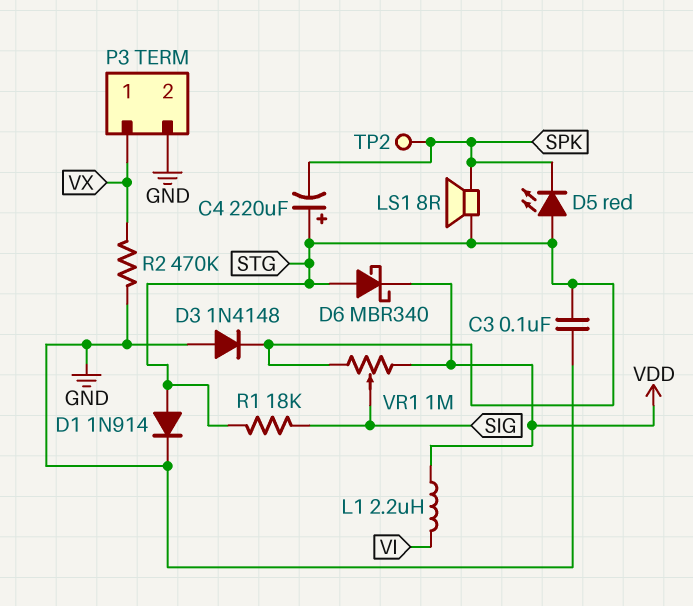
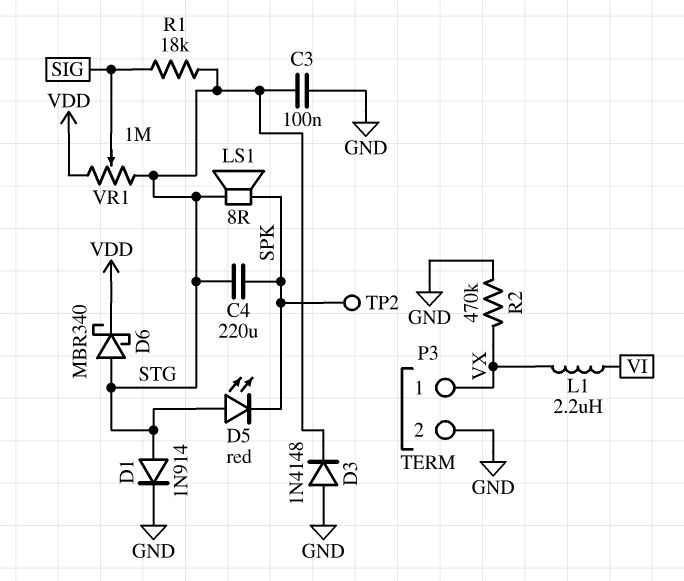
C4: 220uF (plus STG, minus SPK) -> 220uF (SPK, STG)
L1: 2.2uH (VDD, VI) -> 2.2uH (VI, VX)

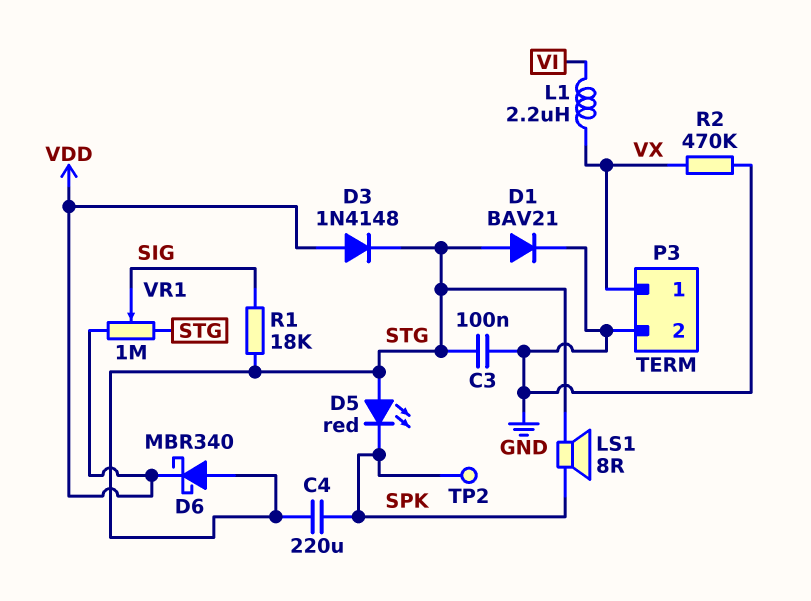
D1: diode 1N914 (A STG, K GND) -> diode BAV21 (A STG, K GND)
D3: diode 1N4148 (A GND, K STG) -> diode 1N4148 (A VDD, K STG)

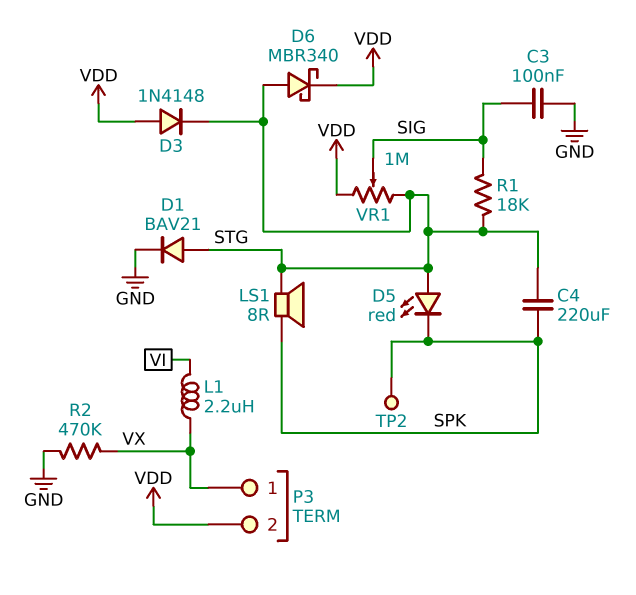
C3: 100nF (GND, STG) -> 100nF (GND, SIG)
P3 pin 2: GND -> VDD

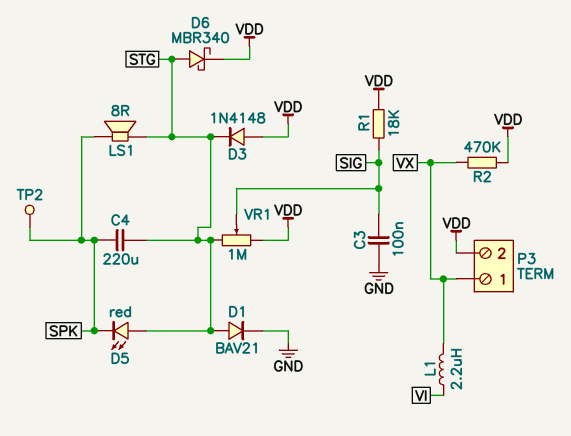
R1: 18k (SIG, STG) -> 18k (SIG, VDD)
R2: 470k (GND, VX) -> 470k (VDD, VX)

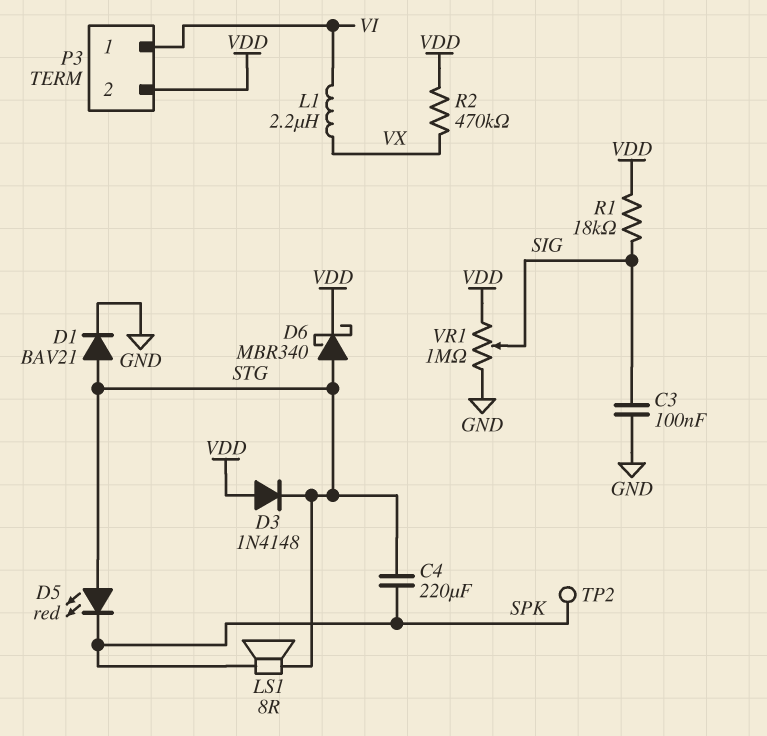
P3 pin 1: VX -> VI
VR1: 1M (STG, VDD, wiper SIG) -> 1M (GND, VDD, wiper SIG)

